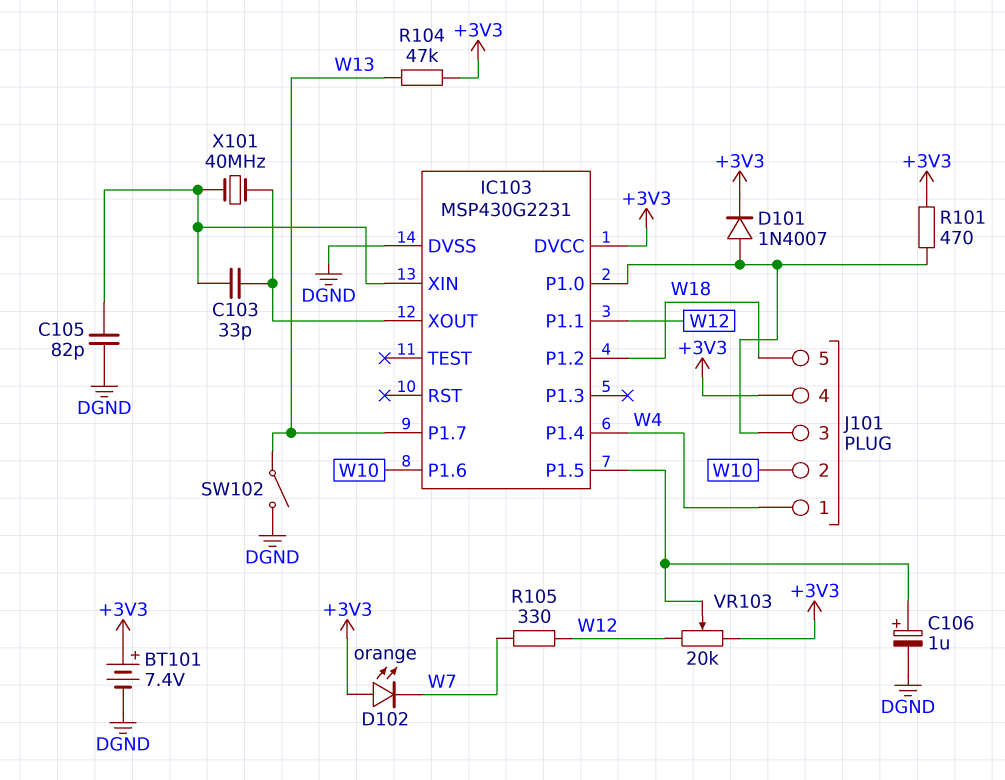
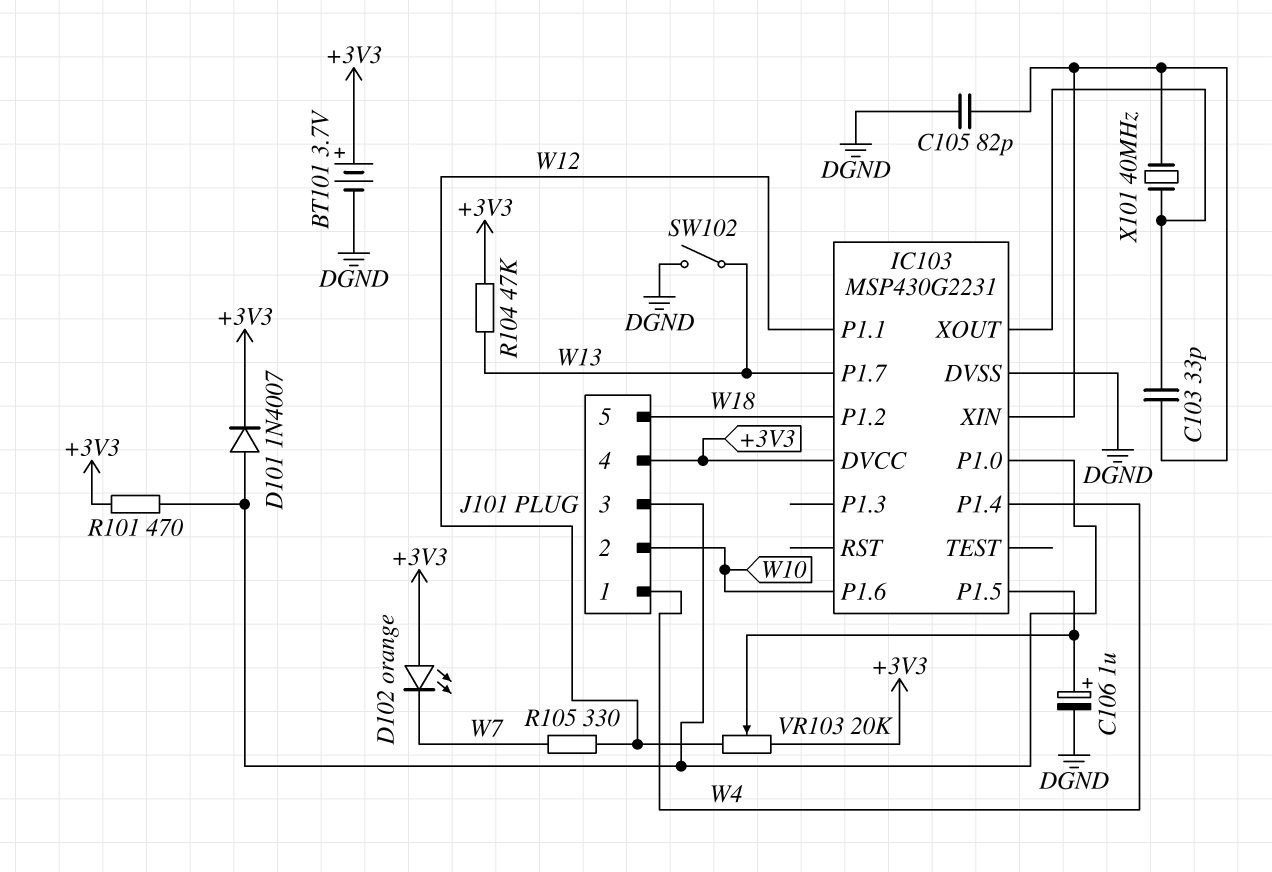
BT101: 7.4V (plus +3V3, minus DGND) -> 3.7V (plus +3V3, minus DGND)

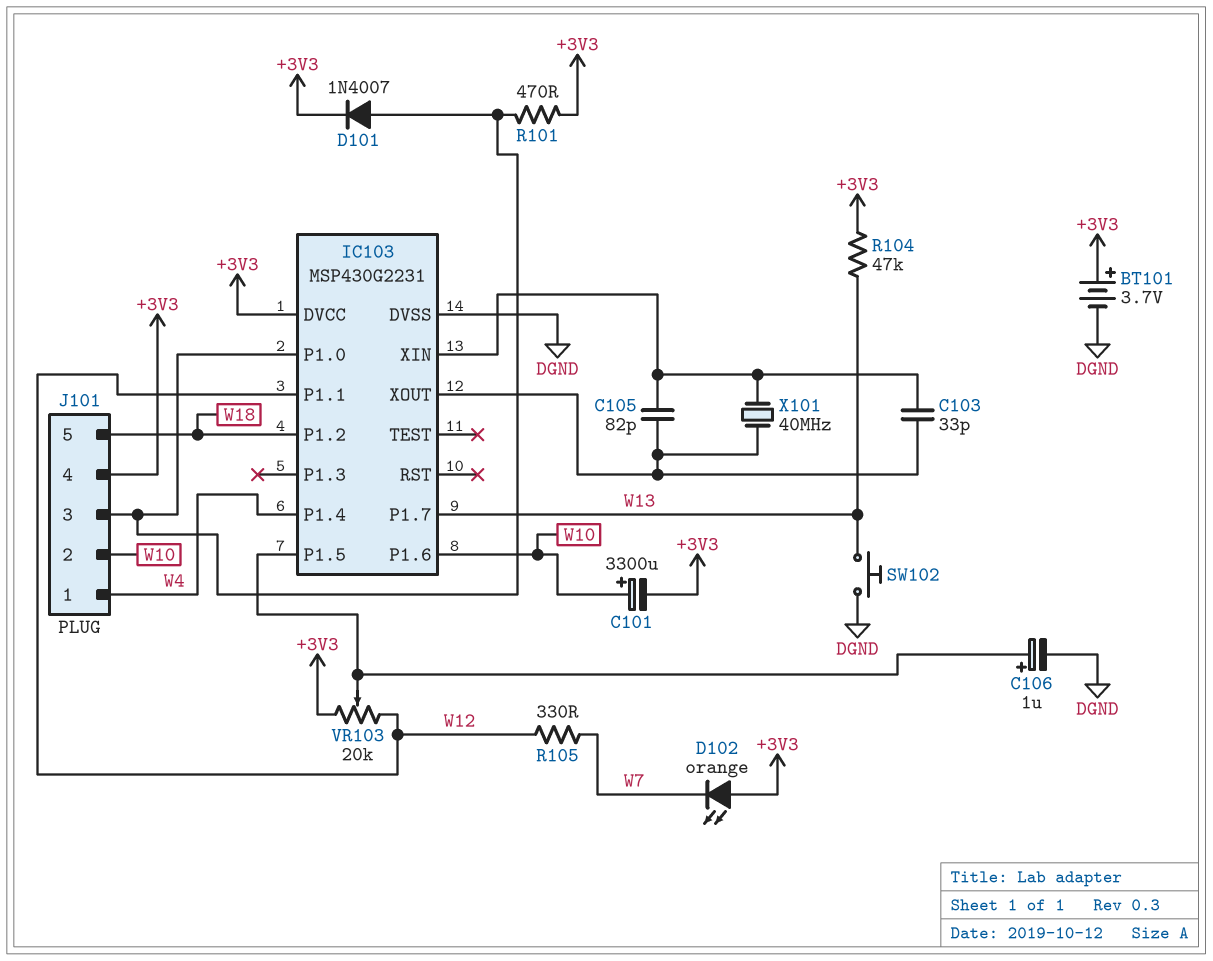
C101: none -> 3300uF (plus W10, minus +3V3)
C105: 82pF (DGND, IC103/XIN) -> 82pF (IC103/XIN, IC103/XOUT)
SW102: switch (DGND, W13) -> button (DGND, W13)

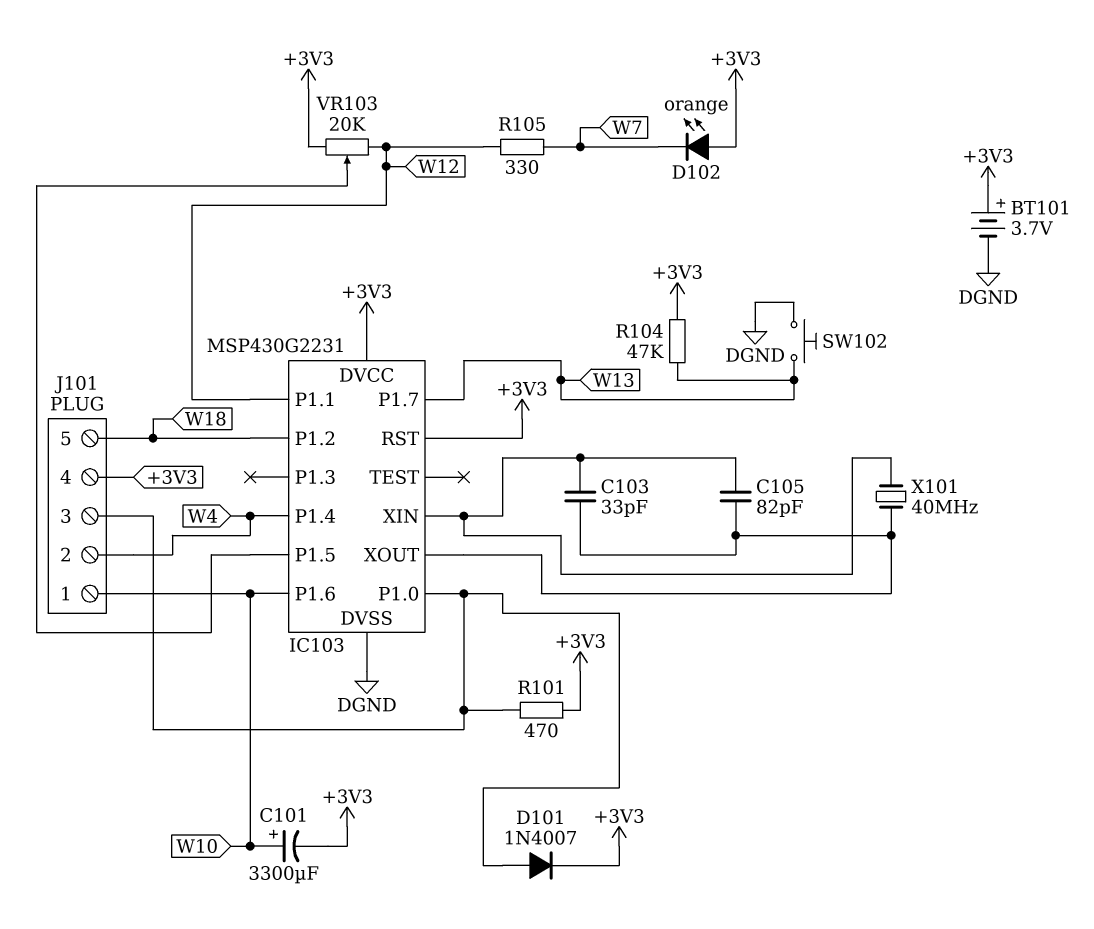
C106: 1uF (plus IC103/P1.5, minus DGND) -> none
IC103 pin RST: none -> +3V3
J101 pin 1: W4 -> W10
J101 pin 2: W10 -> W4

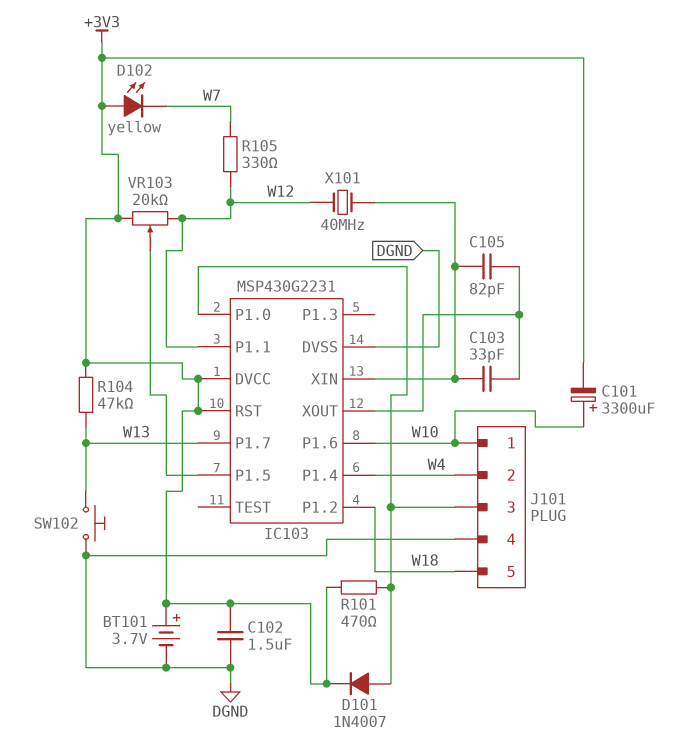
C102: none -> 1.5uF (+3V3, DGND)
D102: LED orange (A +3V3, K W7) -> LED yellow (A +3V3, K W7)
J101 pin 4: +3V3 -> DGND
X101: 40MHz (IC103/XIN, IC103/XOUT) -> 40MHz (IC103/XIN, W12)

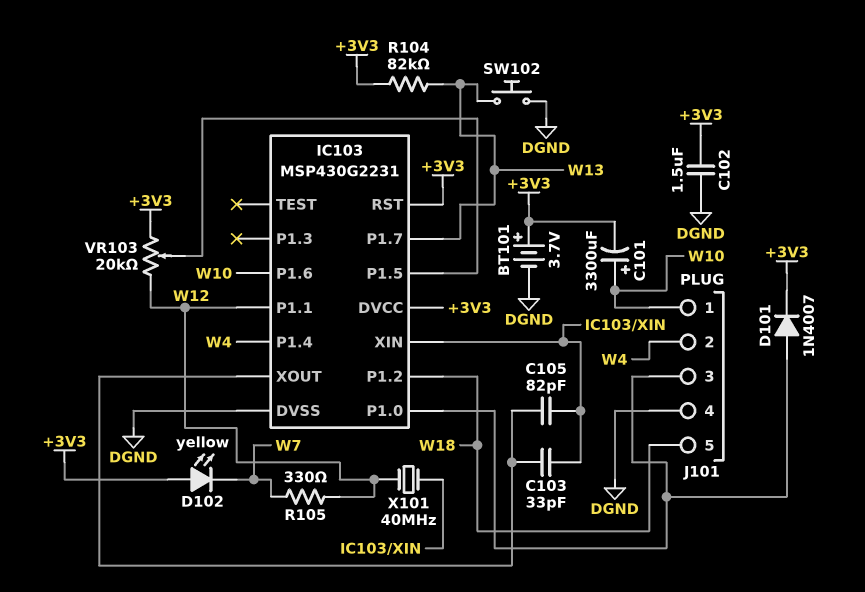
R101: 470 (+3V3, IC103/P1.0) -> none
R104: 47k (+3V3, W13) -> 82k (+3V3, W13)

